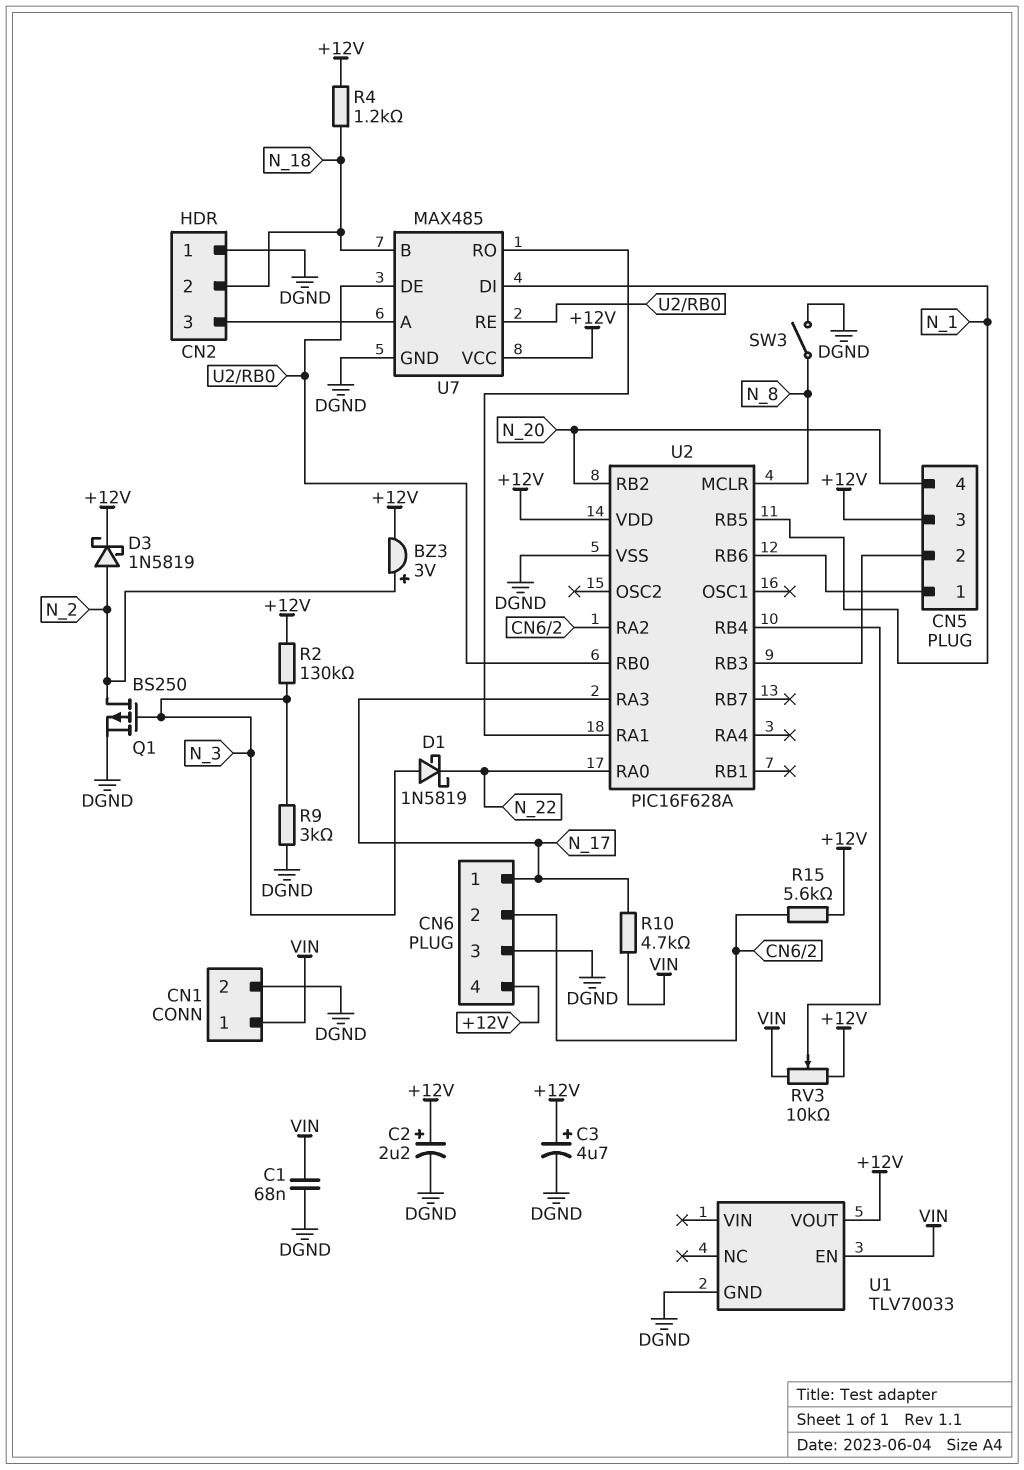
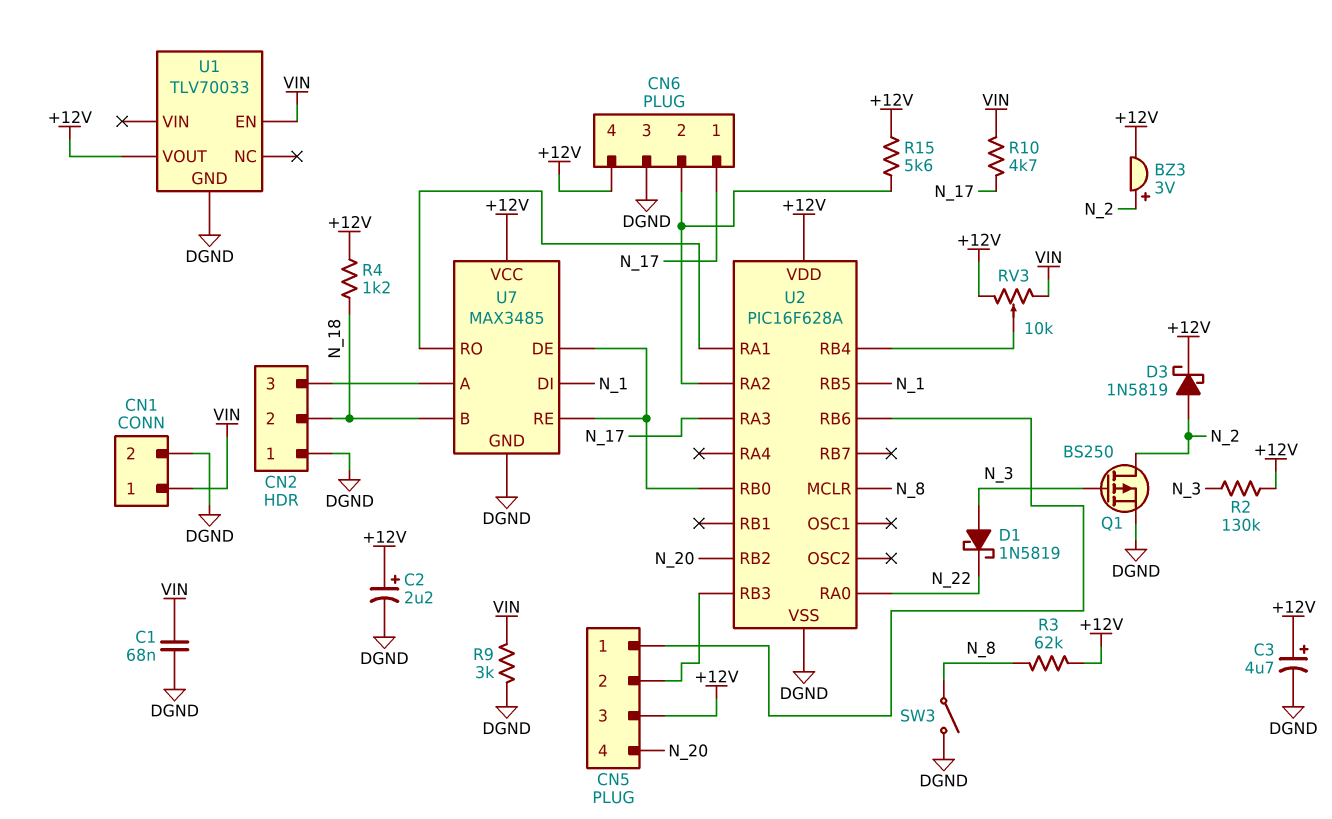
R3: none -> 62k (+12V, N_8)
R9: 3k (DGND, N_3) -> 3k (DGND, VIN)
U7: MAX485 -> MAX3485

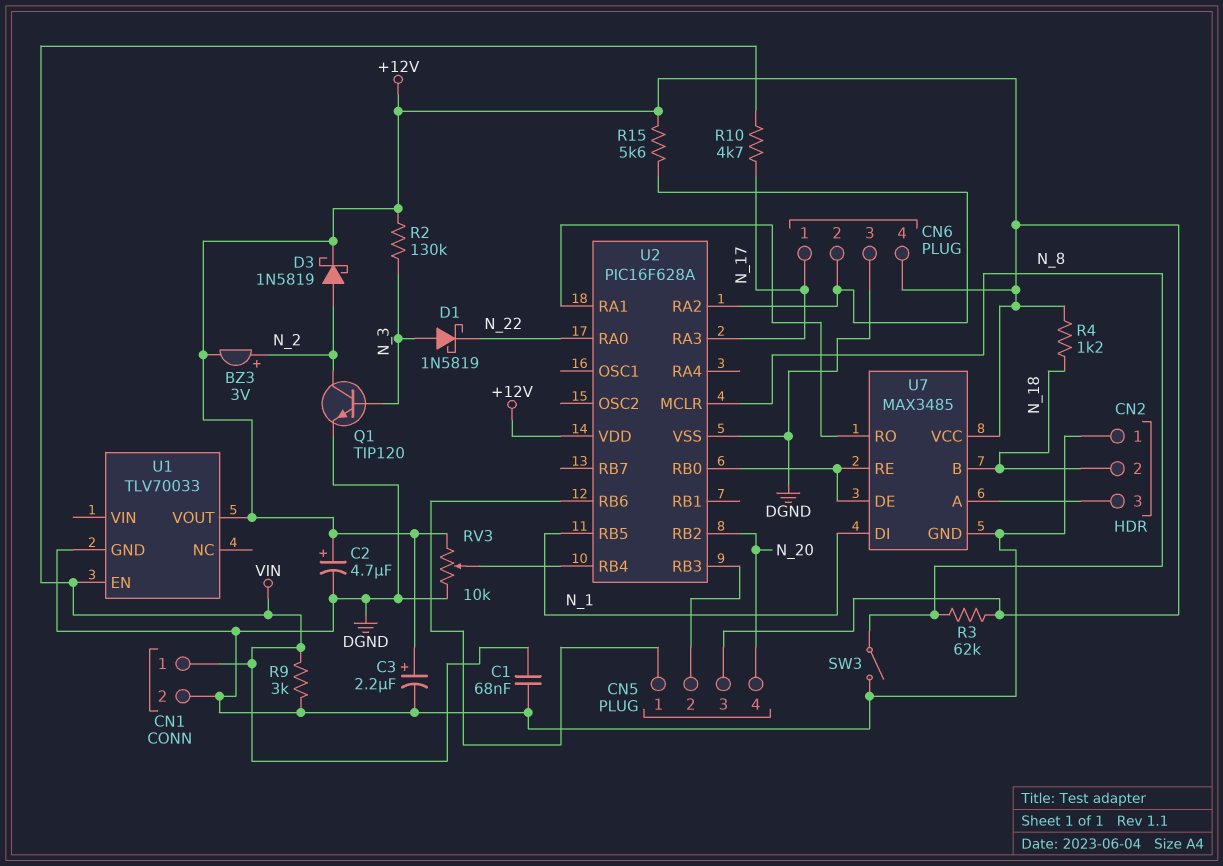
C2: 2.2uF (plus +12V, minus DGND) -> 4.7uF (plus +12V, minus DGND)
C3: 4.7uF (plus +12V, minus DGND) -> 2.2uF (plus +12V, minus DGND)
Q1: PMOS BS250 (G N_3, D N_2, S DGND) -> NPN TIP120 (B N_3, C N_2, E DGND)
RV3: 10k (+12V, VIN, wiper U2/RB4) -> 10k (+12V, DGND, wiper U2/RB4)

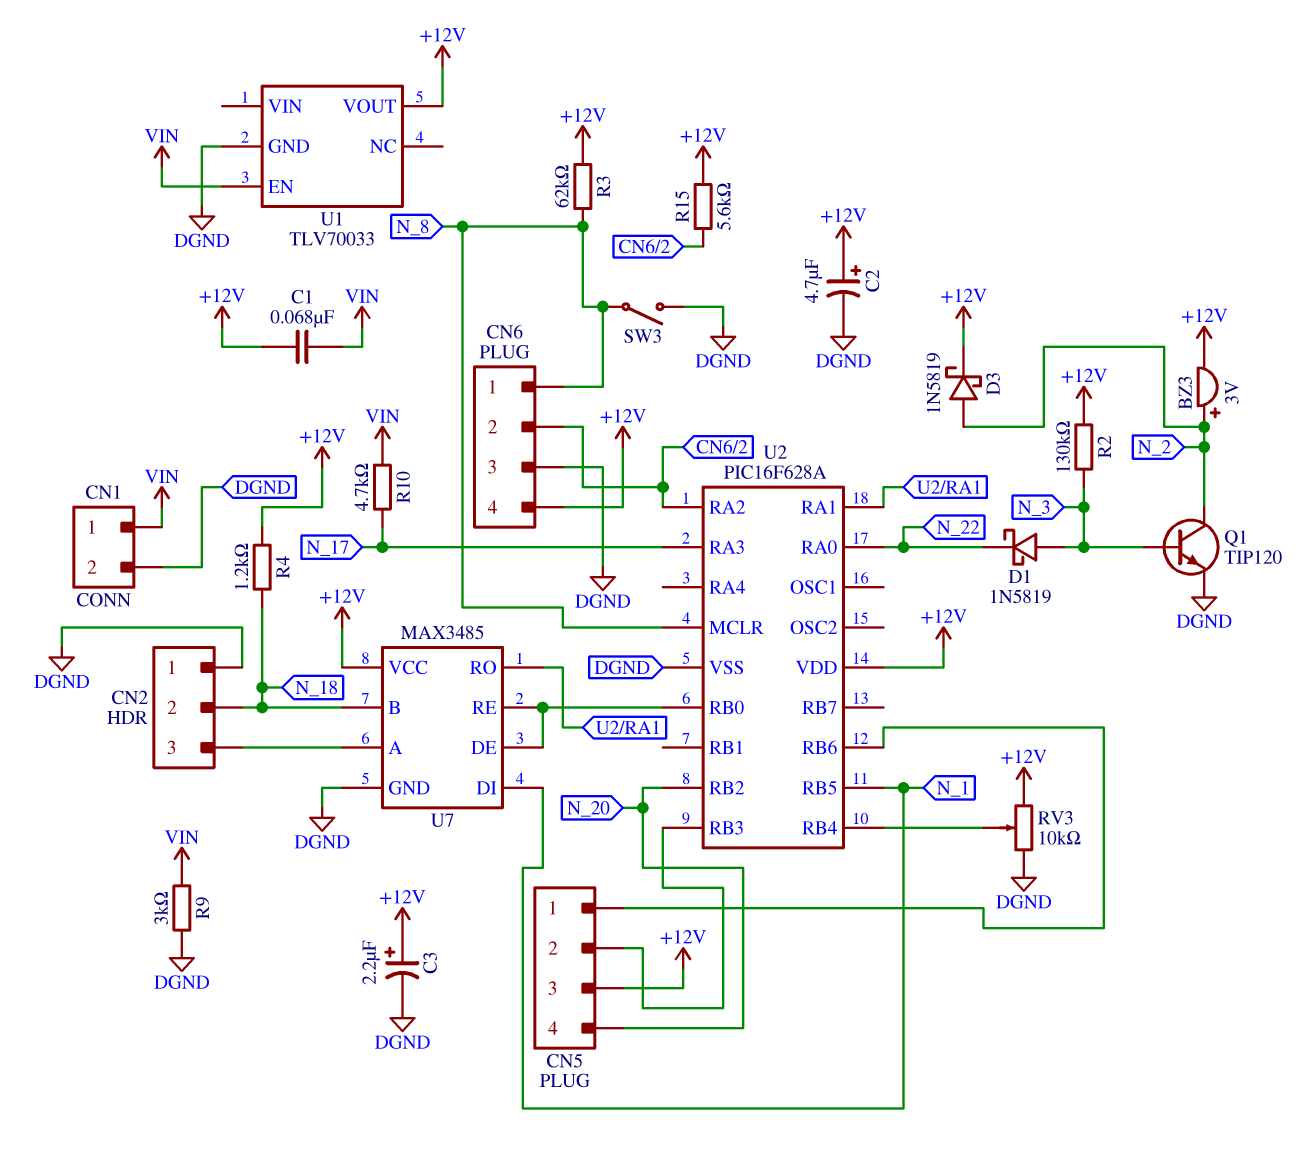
C1: 68nF (DGND, VIN) -> 68nF (+12V, VIN)
CN6 pin 1: N_17 -> N_8

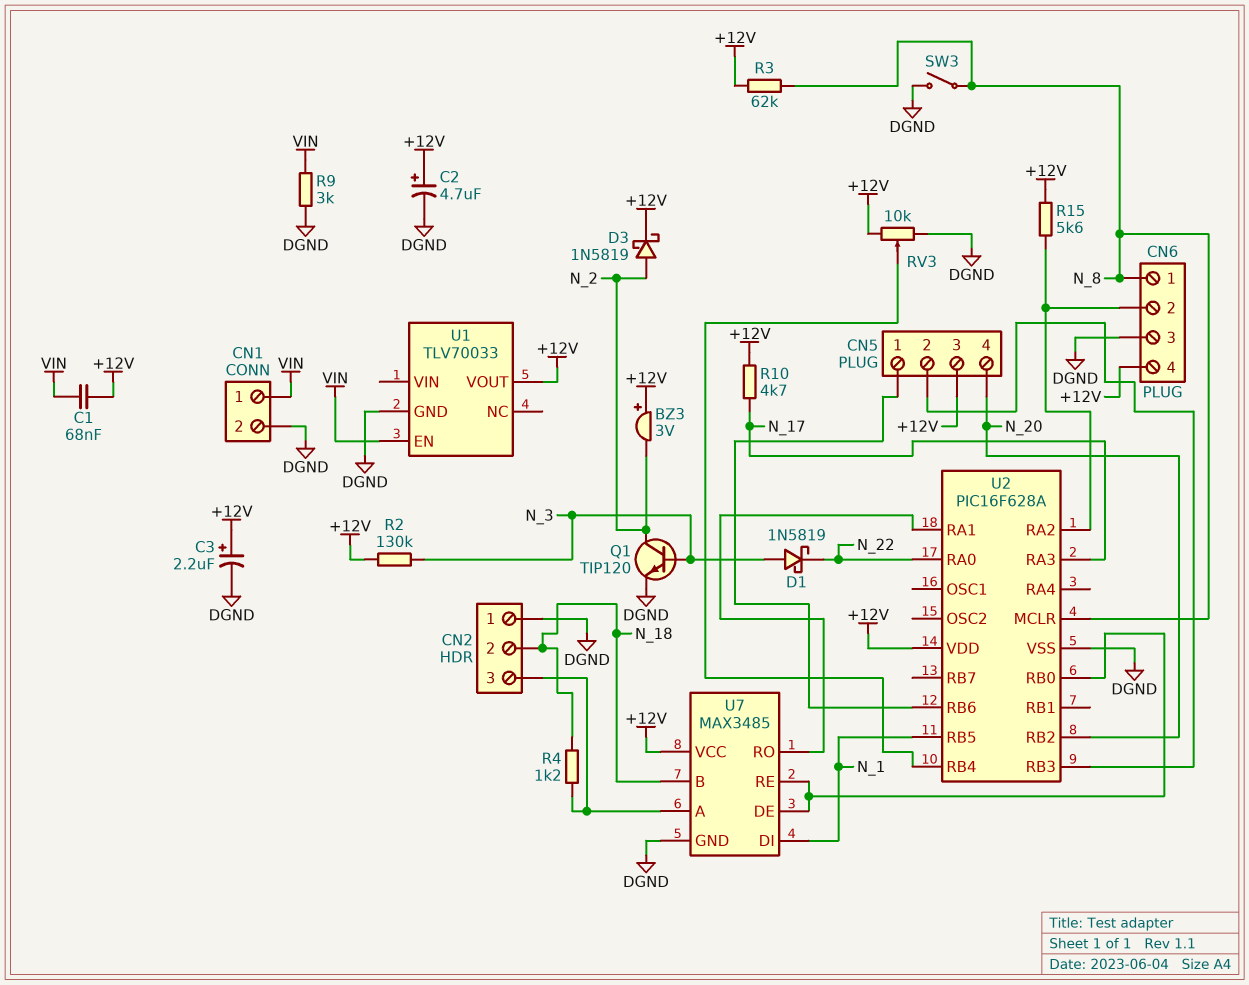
BZ3: buzzer 3V (plus N_2, minus +12V) -> buzzer 3V (plus +12V, minus N_2)
R4: 1.2k (+12V, N_18) -> 1.2k (CN2/3, N_18)
R10: 4.7k (N_17, VIN) -> 4.7k (+12V, N_17)

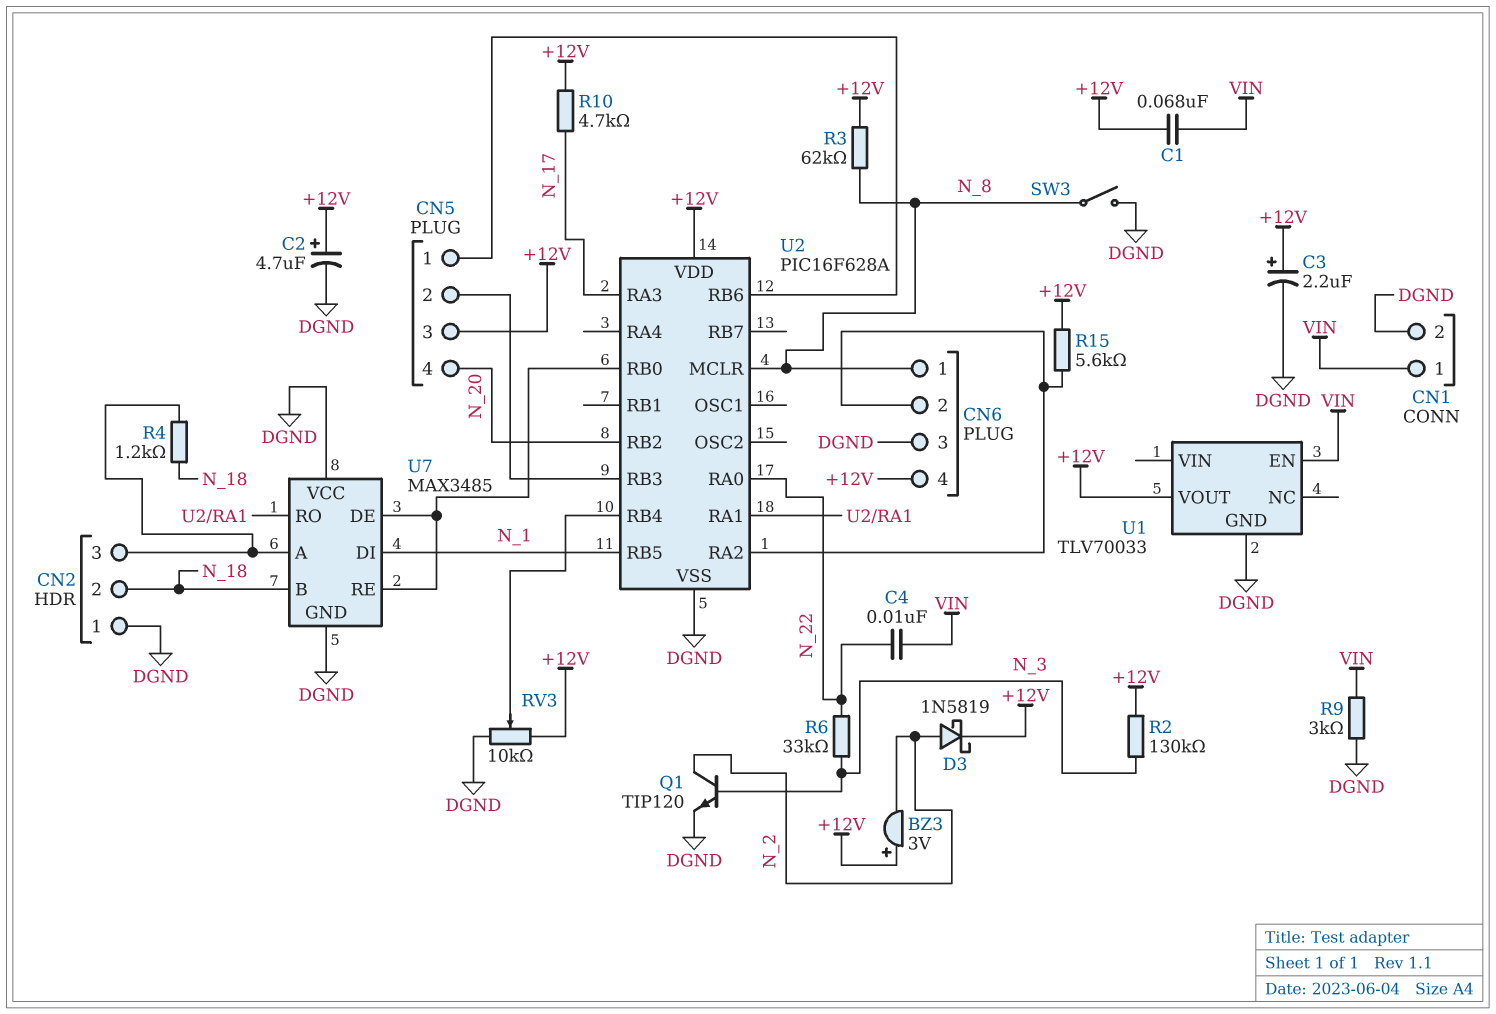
C4: none -> 10nF (N_22, VIN)
D1: schottky 1N5819 (A N_3, K N_22) -> none
R6: none -> 33k (N_3, N_22)
U7 pin VCC: +12V -> DGND

